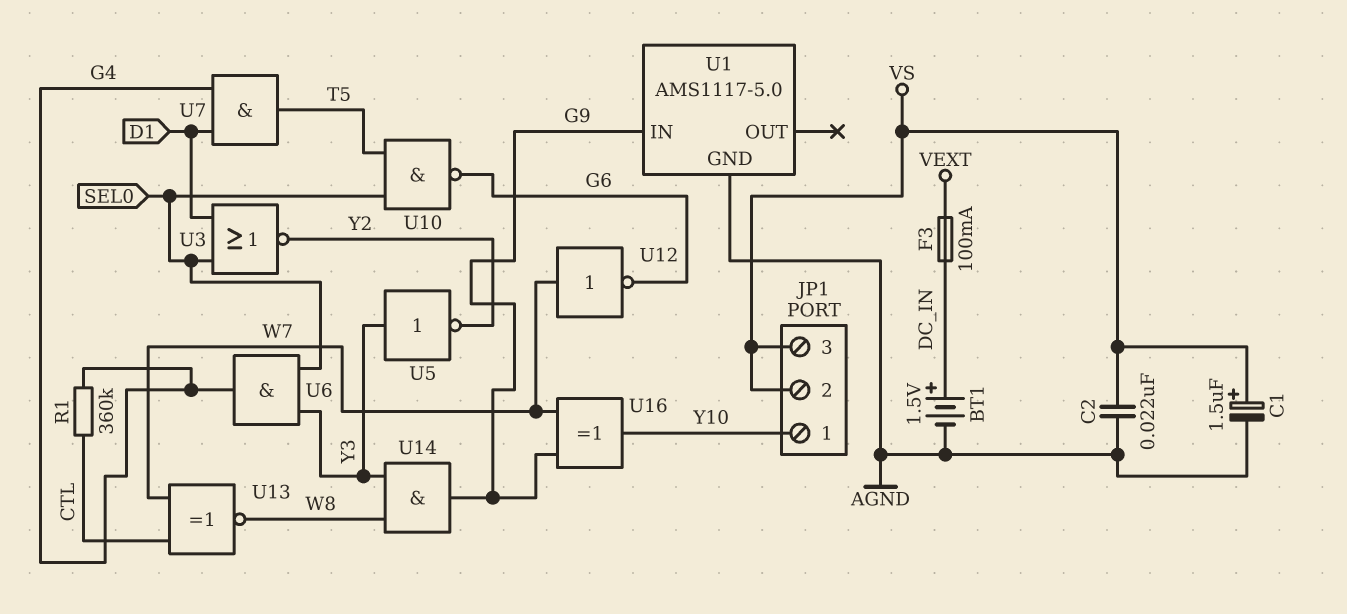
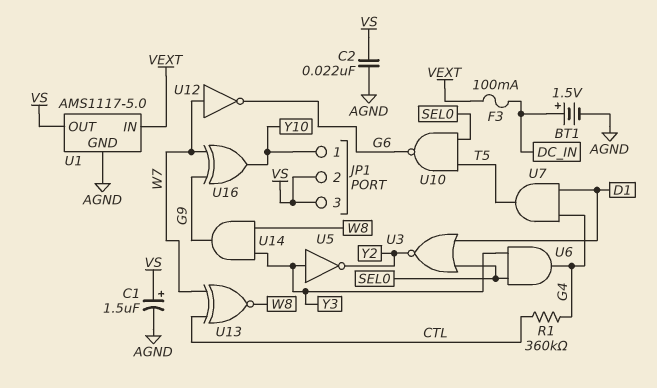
U1 pin IN: G9 -> VEXT
U1 pin OUT: none -> VS

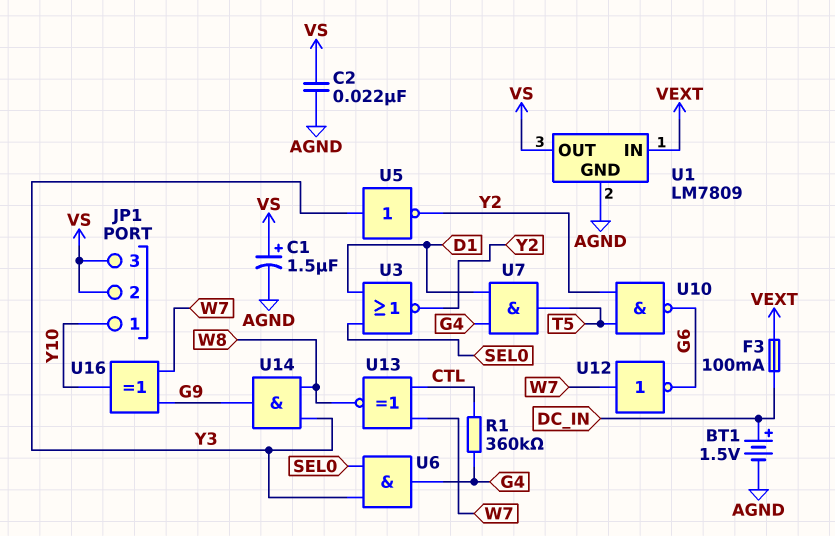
U1: AMS1117-5.0 -> LM7809
U10: NAND (in SEL0, in T5, out G6) -> NAND (in T5, in Y2, out G6)

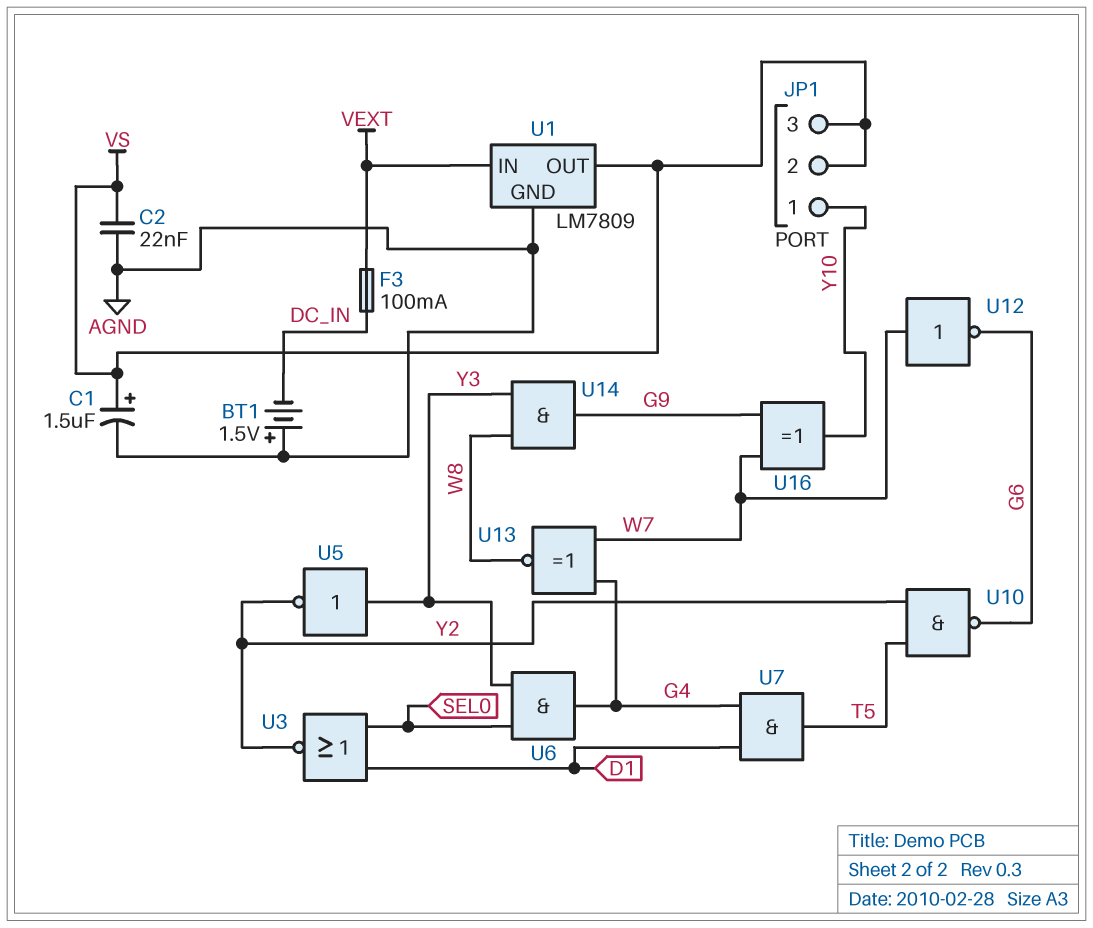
BT1: 1.5V (plus DC_IN, minus AGND) -> 1.5V (plus AGND, minus DC_IN)
R1: 360k (CTL, G4) -> none
U13: XNOR (in CTL, in W7, out W8) -> XNOR (in G4, in W7, out W8)

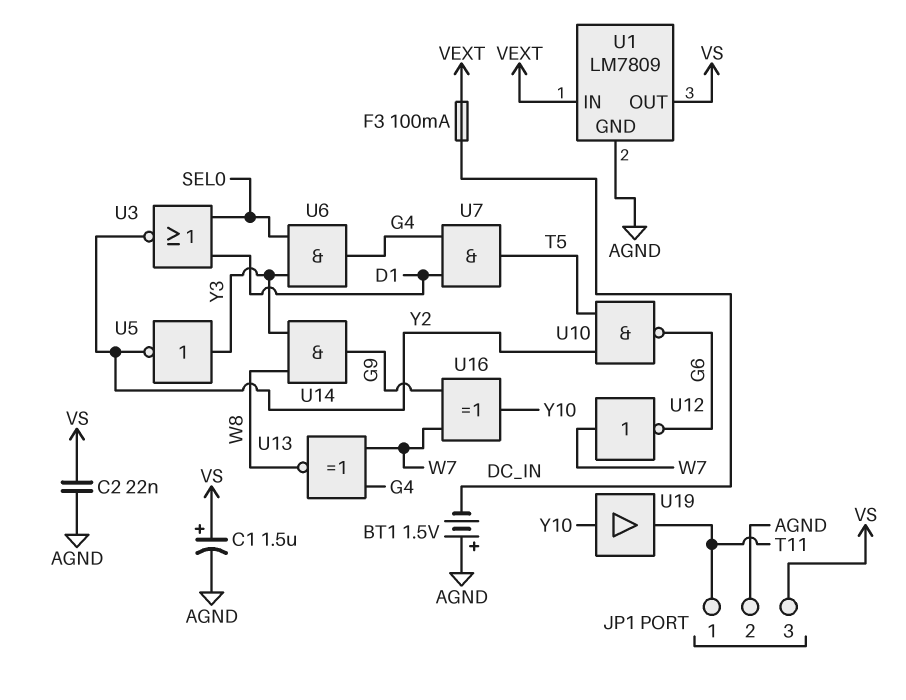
JP1 pin 1: Y10 -> T11
JP1 pin 2: VS -> AGND
U19: none -> buffer (in Y10, out T11)

